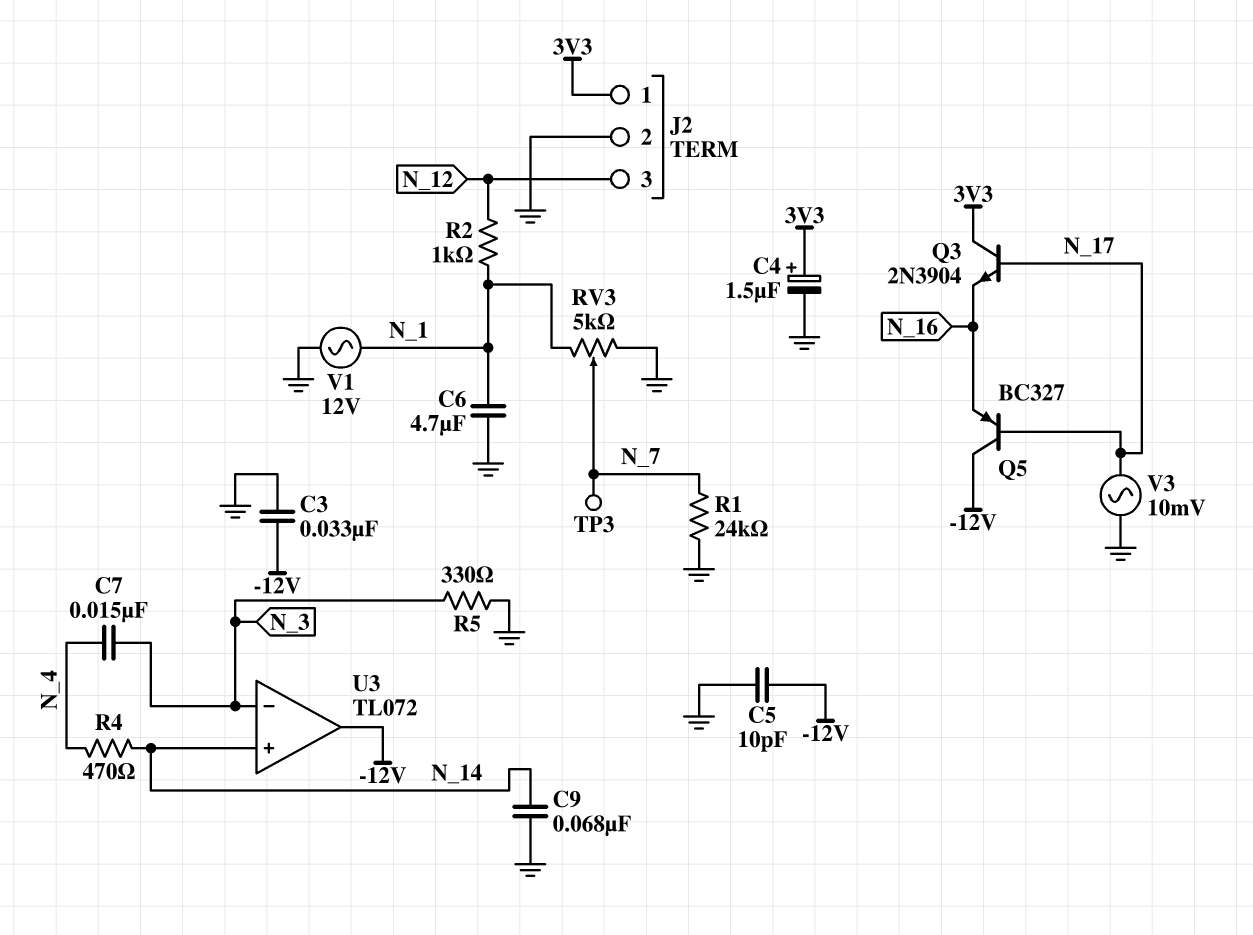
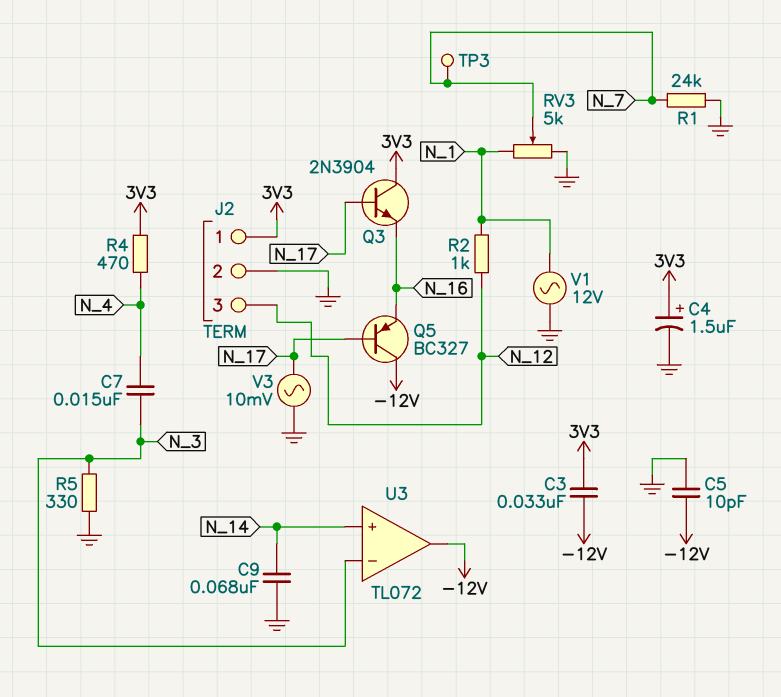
C3: 33nF (-12V, GND) -> 33nF (-12V, 3V3)
C6: 4.7uF (GND, N_1) -> none
R4: 470 (N_4, N_14) -> 470 (3V3, N_4)

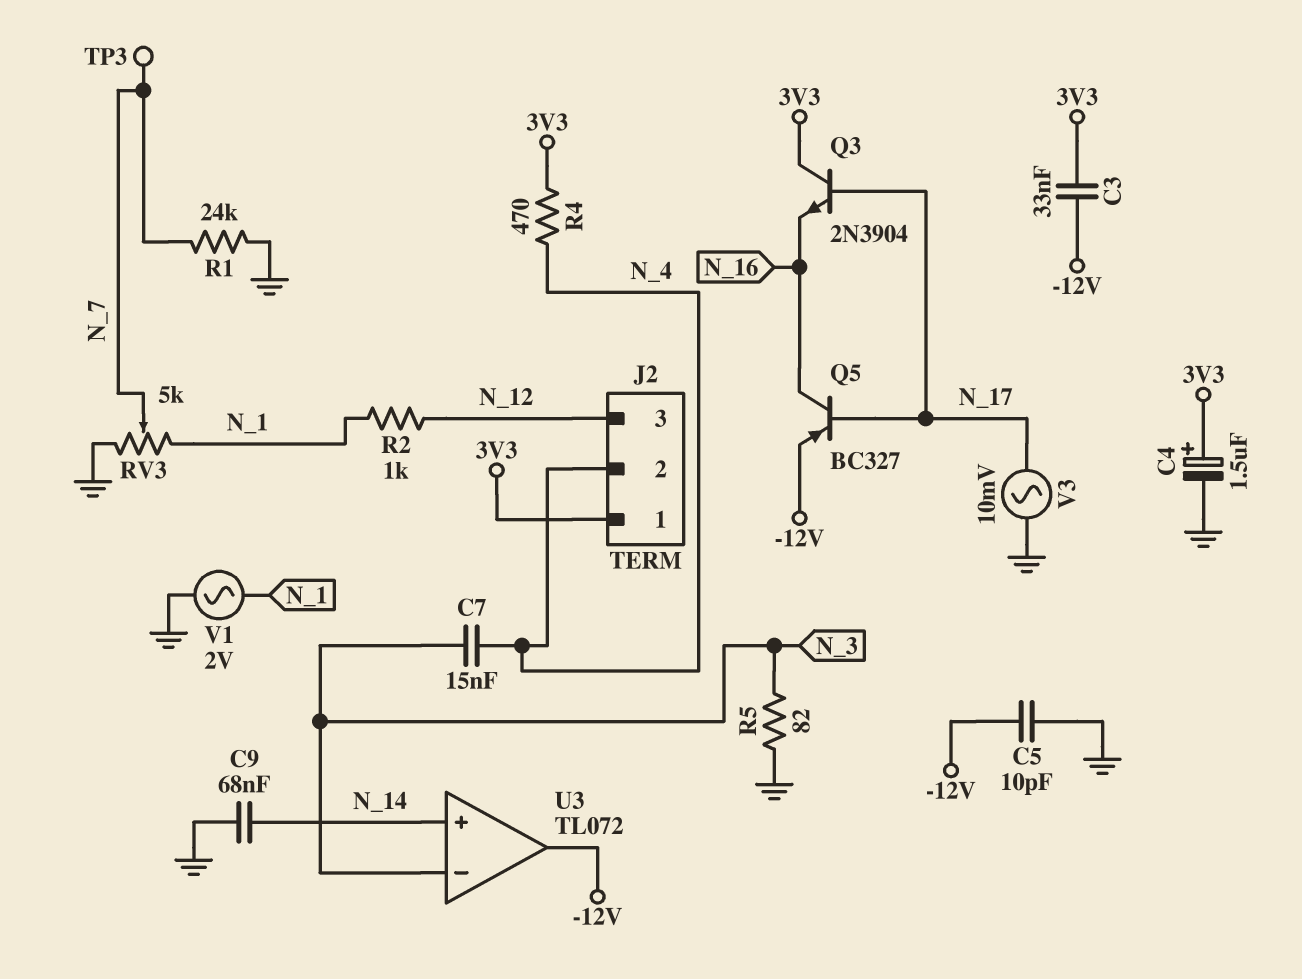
J2 pin 2: GND -> N_4
Q5: PNP BC327 (B N_17, C -12V, E N_16) -> PNP BC327 (B N_17, C N_16, E -12V)
R5: 330 (GND, N_3) -> 82 (GND, N_3)
V1: AC 12V (GND, N_1) -> AC 2V (GND, N_1)

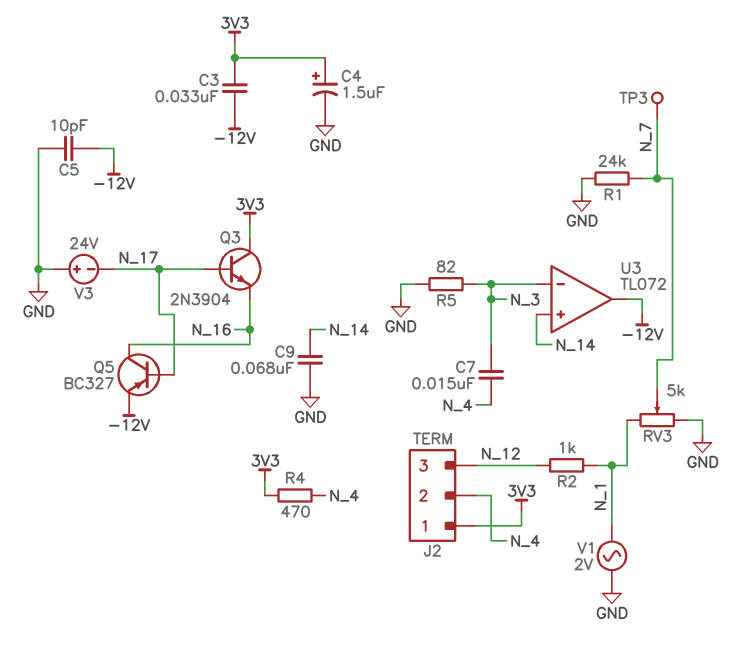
V3: AC 10mV (GND, N_17) -> 24V (plus GND, minus N_17)

